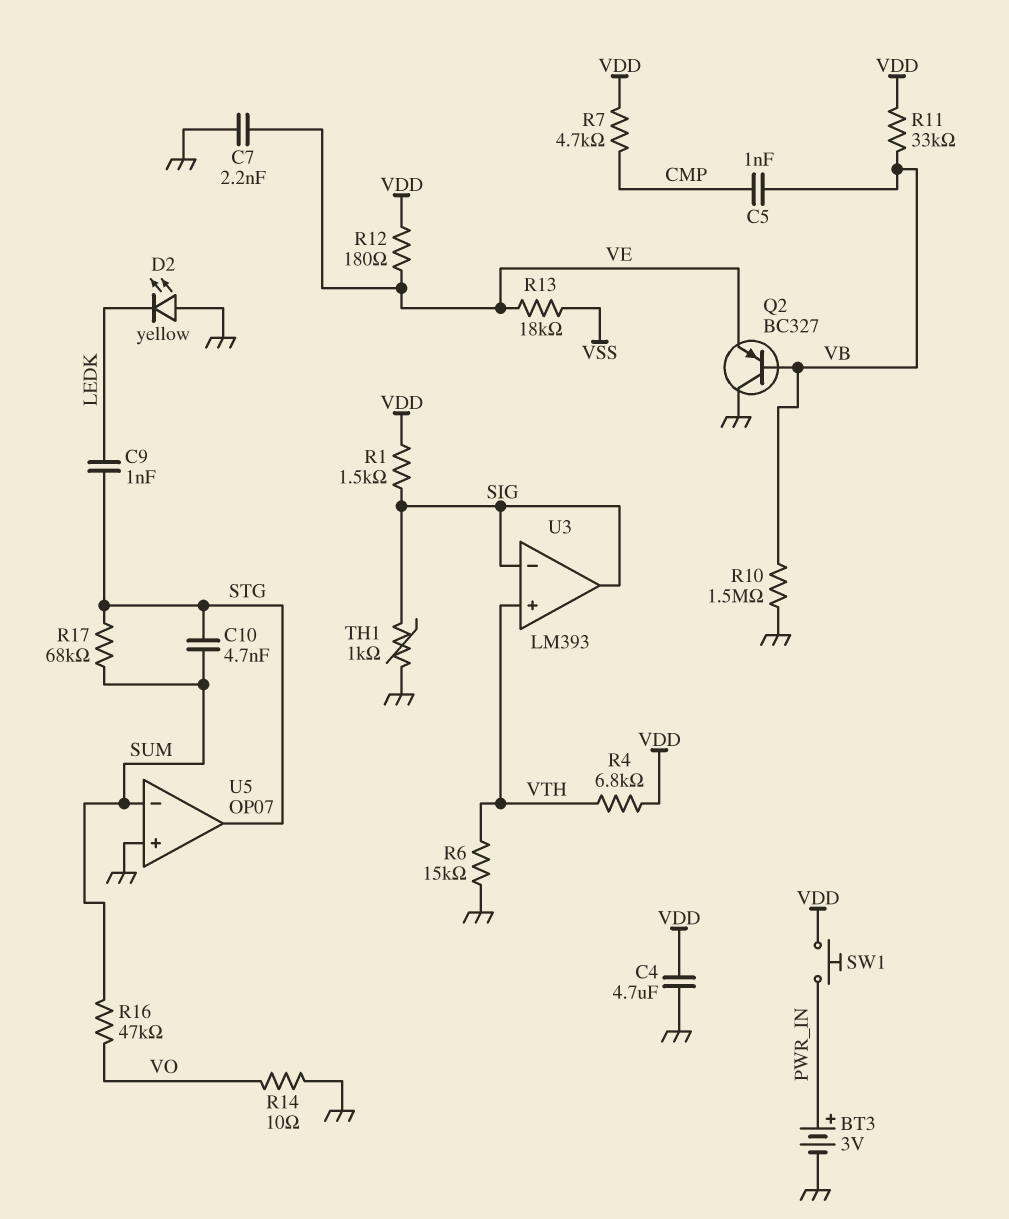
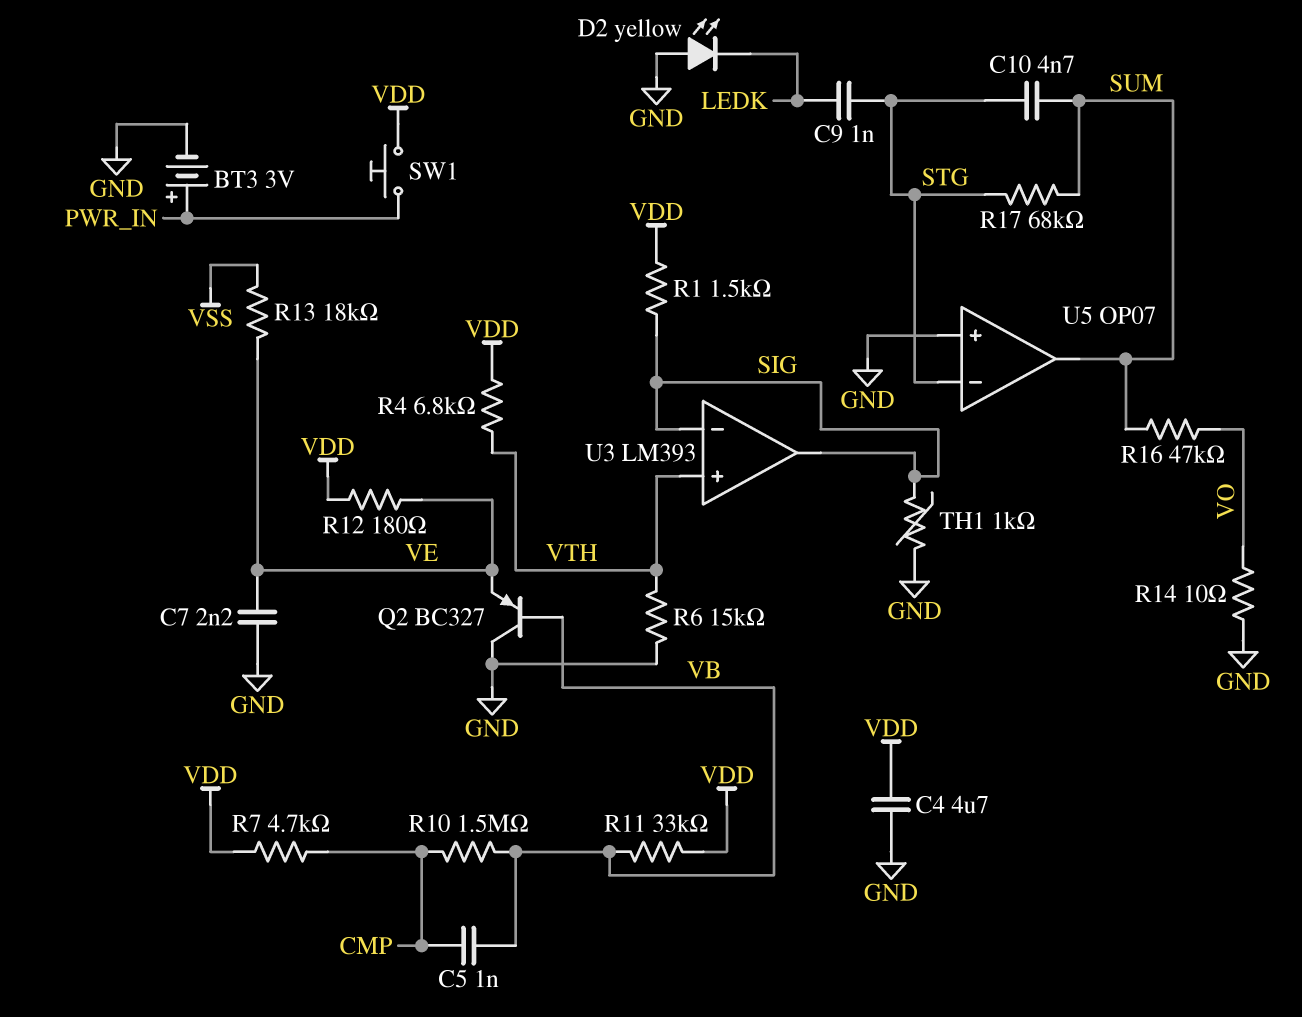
R10: 1.5M (GND, VB) -> 1.5M (CMP, VB)
U5 pin in-: SUM -> STG
U5 pin out: STG -> SUM

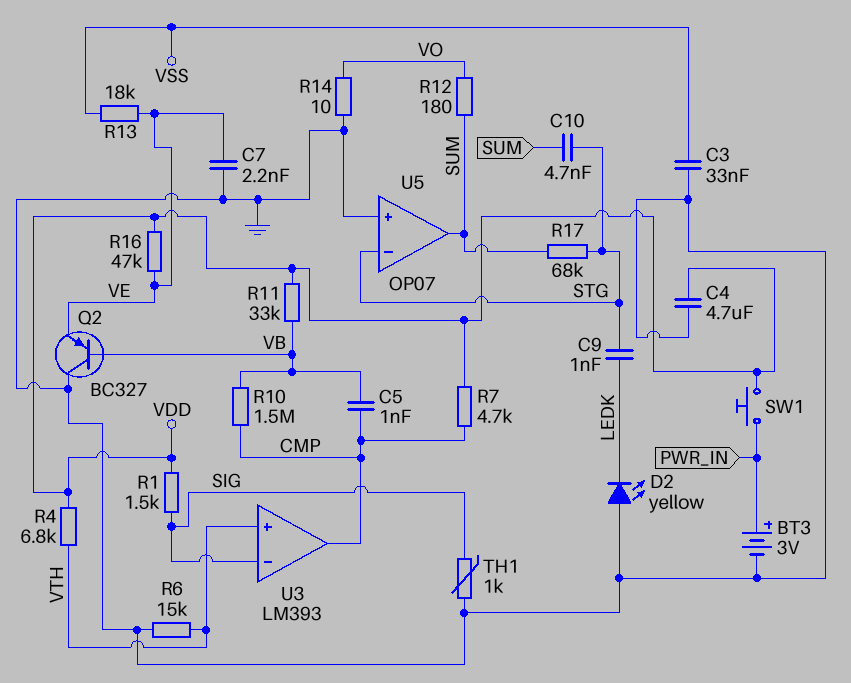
C3: none -> 33nF (GND, VSS)
R12: 180 (VDD, VE) -> 180 (SUM, VO)
R16: 47k (SUM, VO) -> 47k (VDD, VE)
U3 pin out: SIG -> CMP

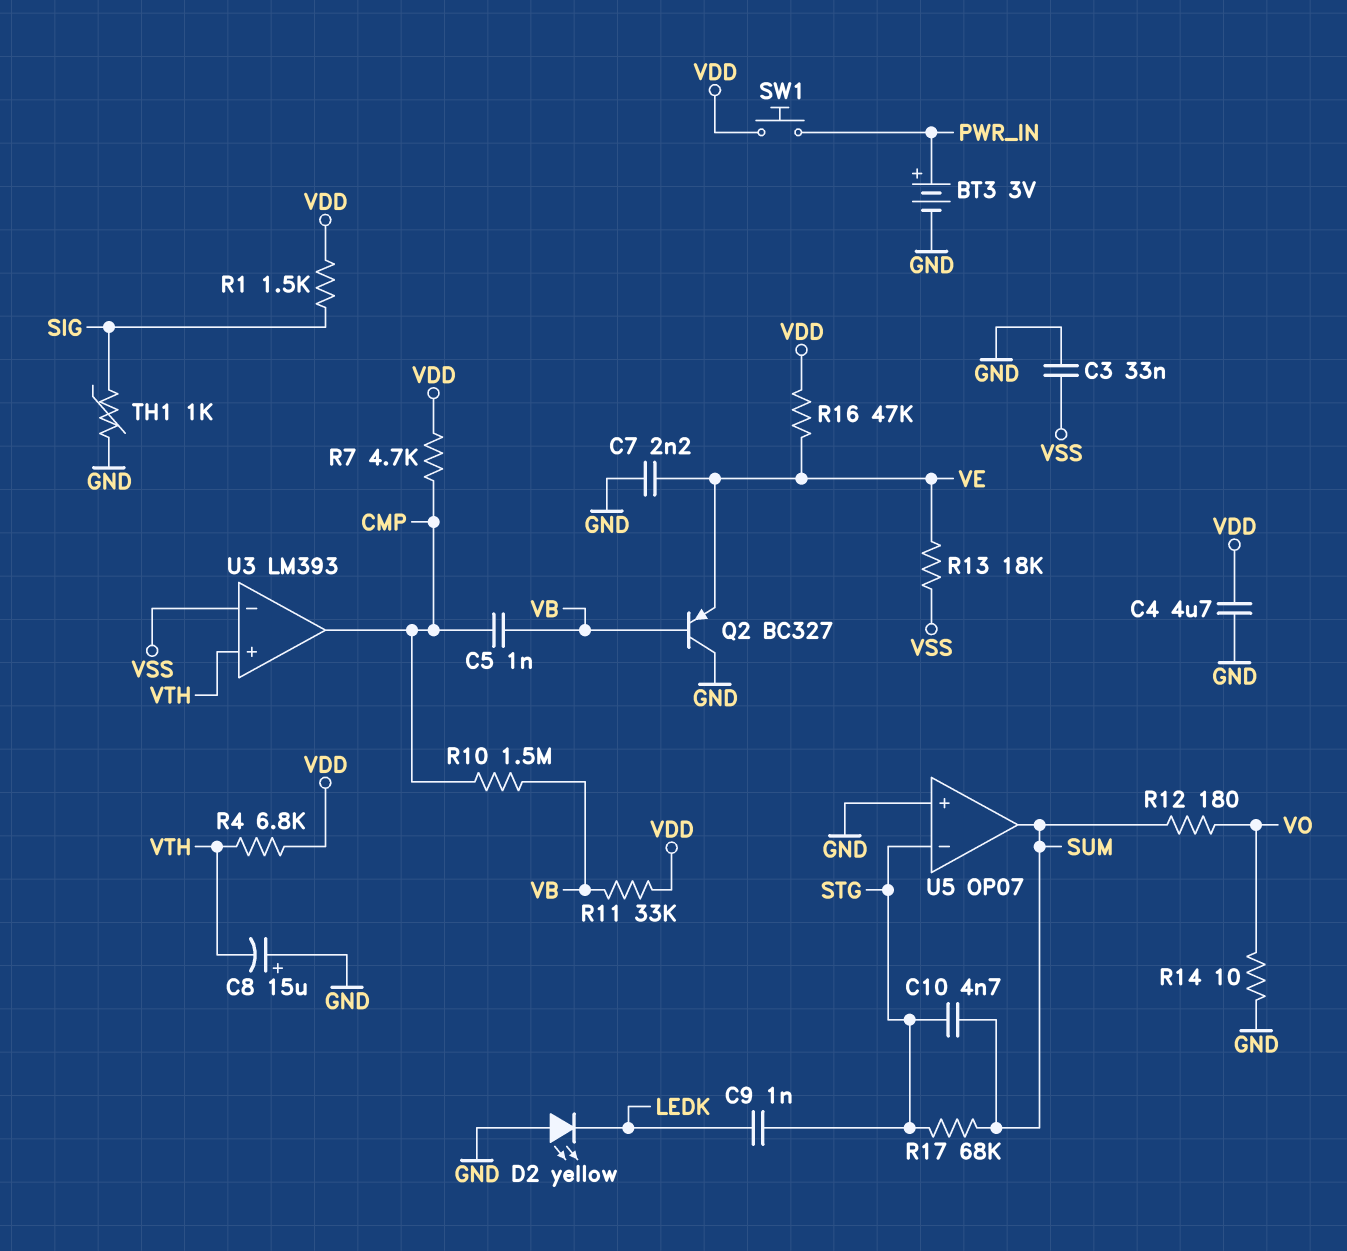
C8: none -> 15uF (plus GND, minus VTH)
R6: 15k (GND, VTH) -> none
U3 pin in-: SIG -> VSS

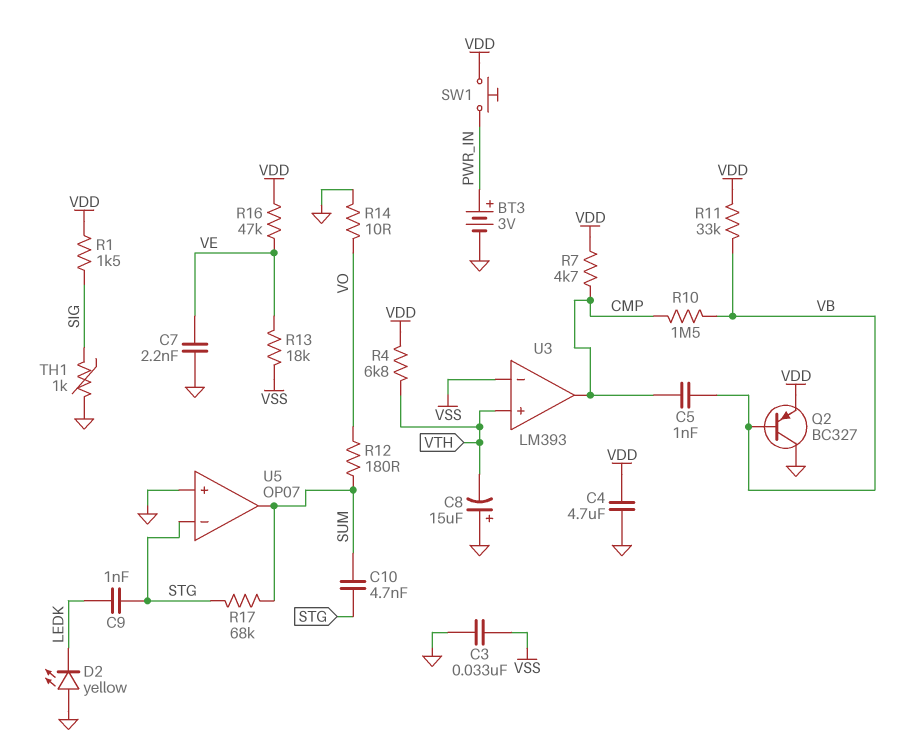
Q2: PNP BC327 (B VB, C GND, E VE) -> PNP BC327 (B VB, C GND, E VDD)

